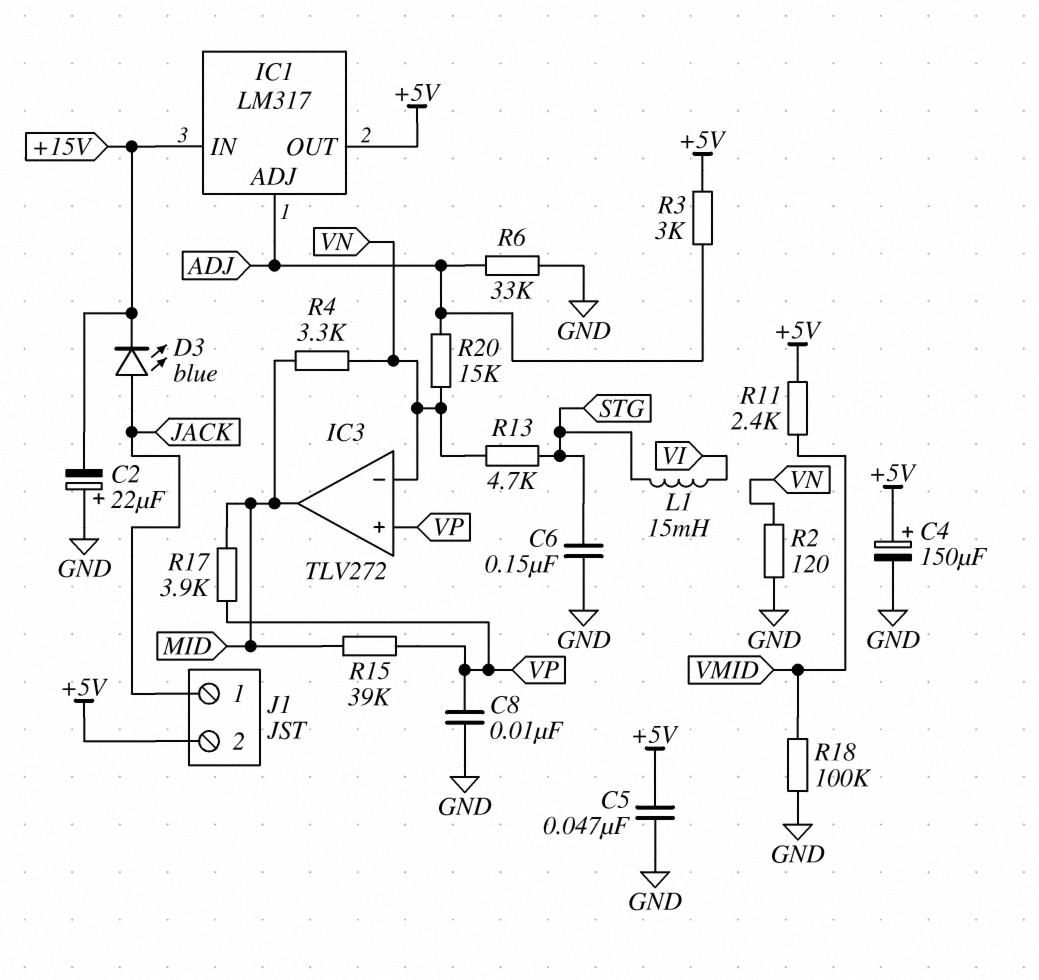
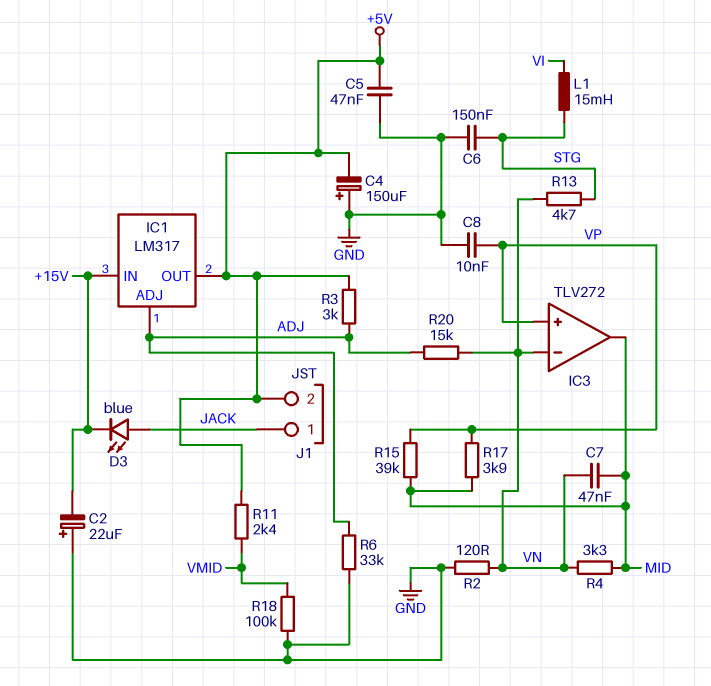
C4: 150uF (plus +5V, minus GND) -> 150uF (plus GND, minus +5V)
C7: none -> 47nF (MID, VN)

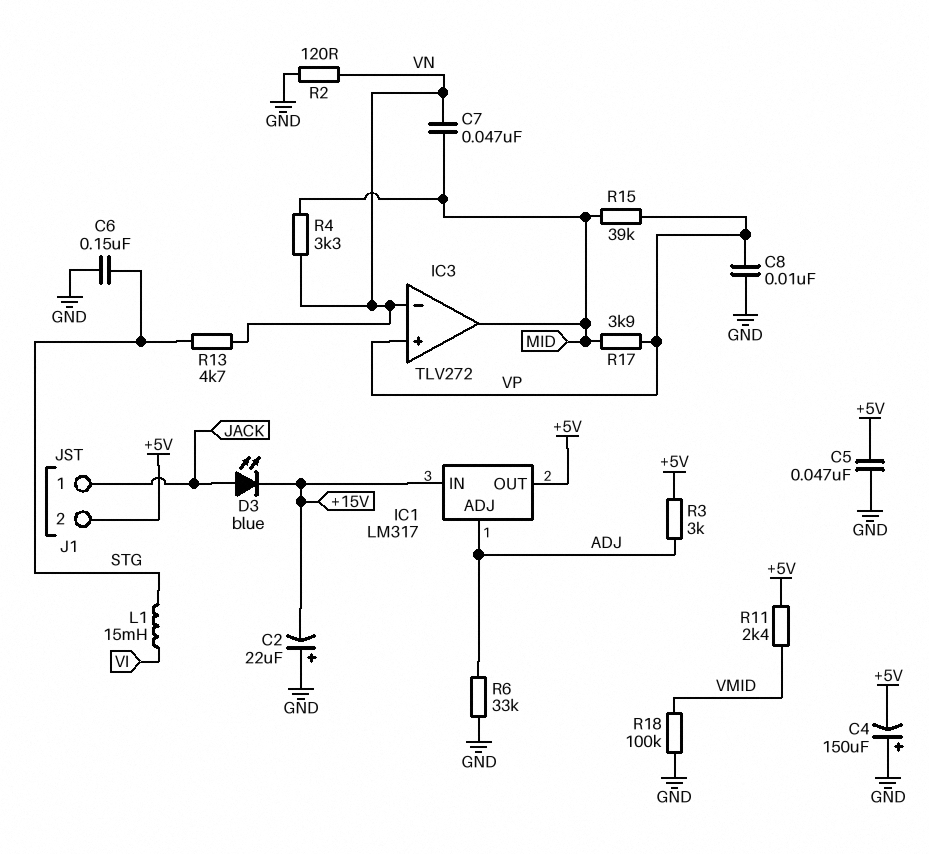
R20: 15k (ADJ, VN) -> none

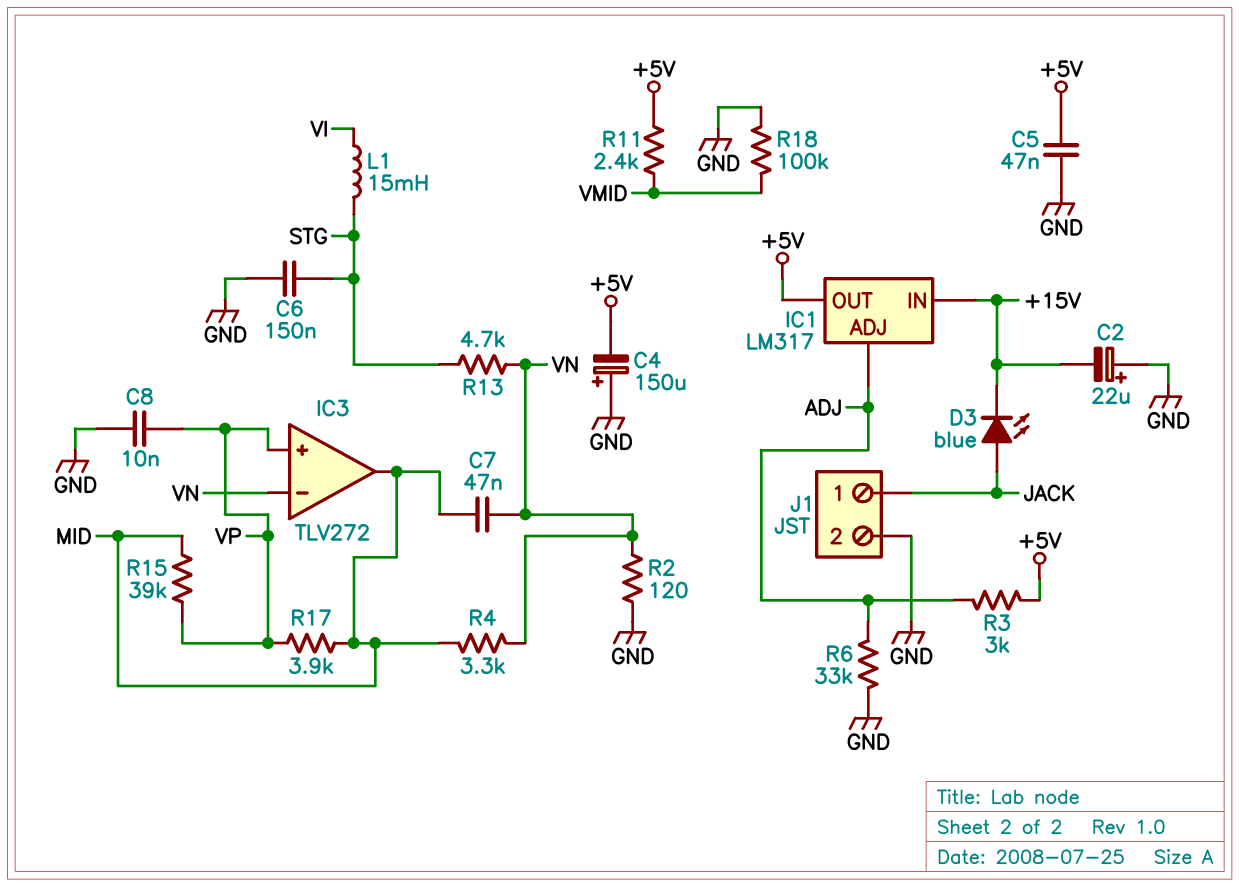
J1 pin 2: +5V -> GND

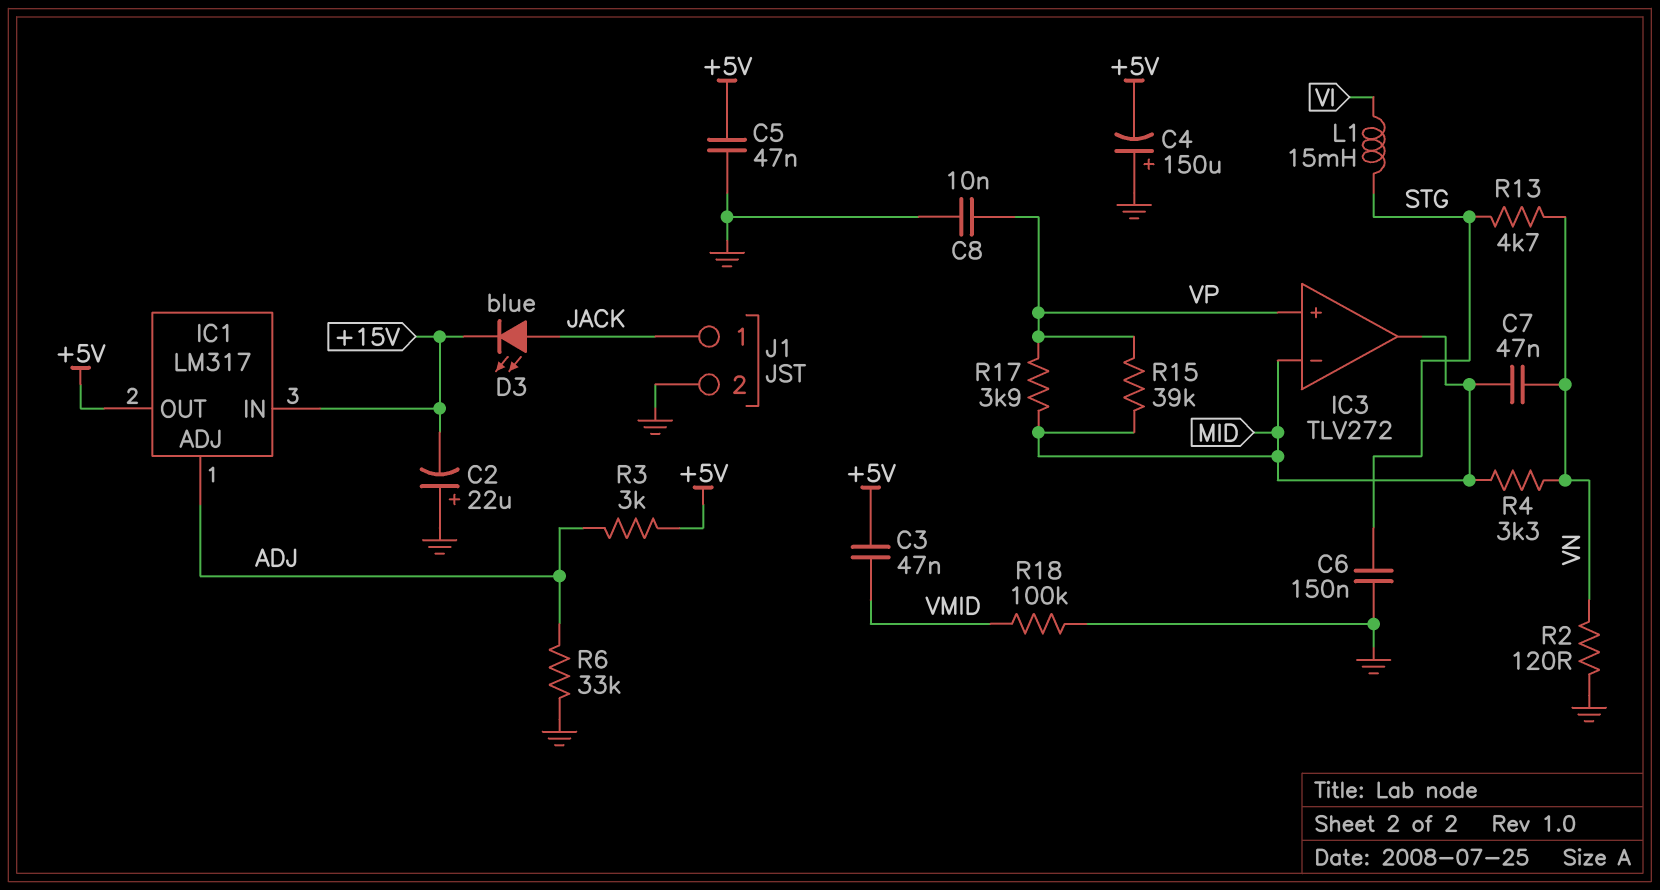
C3: none -> 47nF (+5V, VMID)
IC3 pin in-: VN -> MID
R11: 2.4k (+5V, VMID) -> none

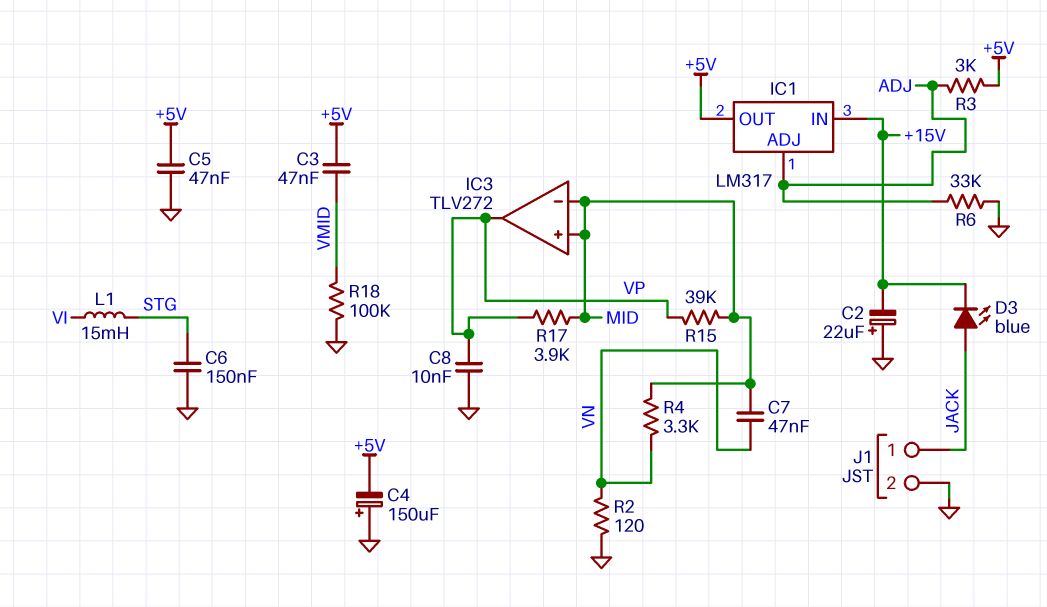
IC3 pin in+: VP -> MID
IC3 pin out: MID -> VP
R13: 4.7k (STG, VN) -> none

